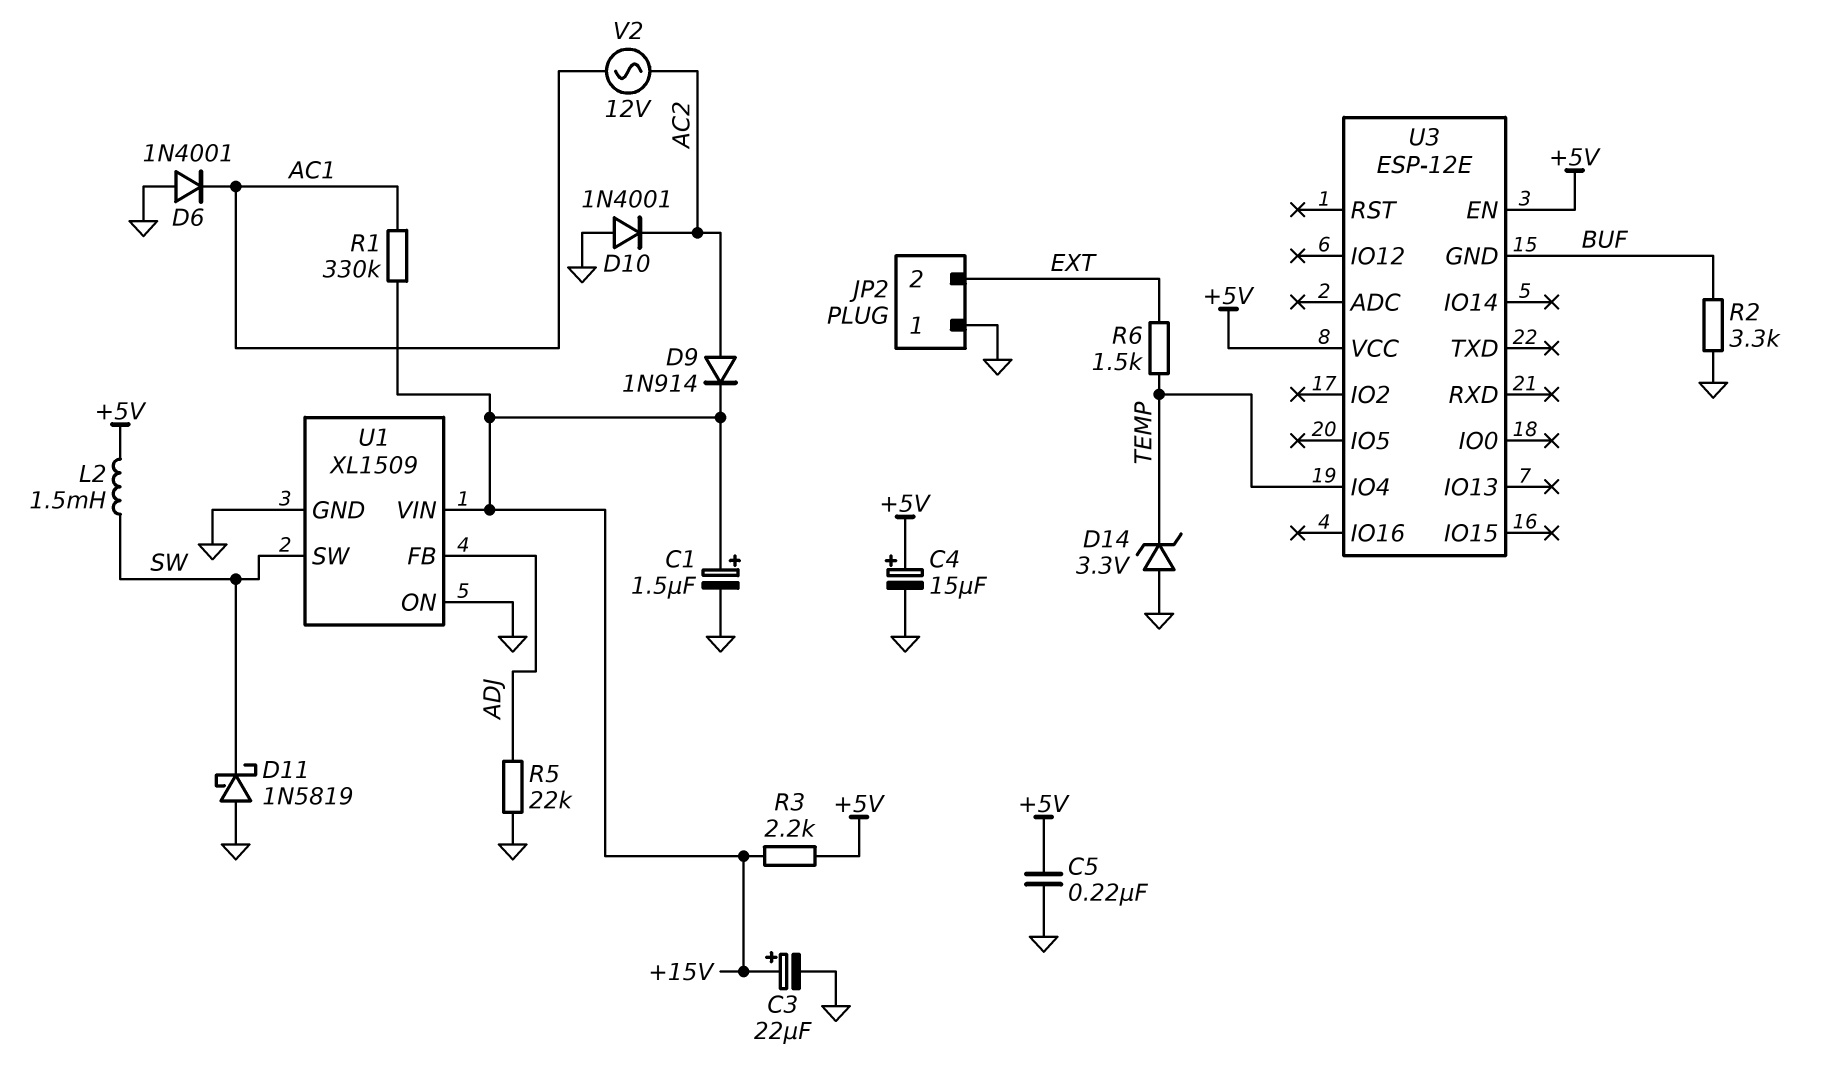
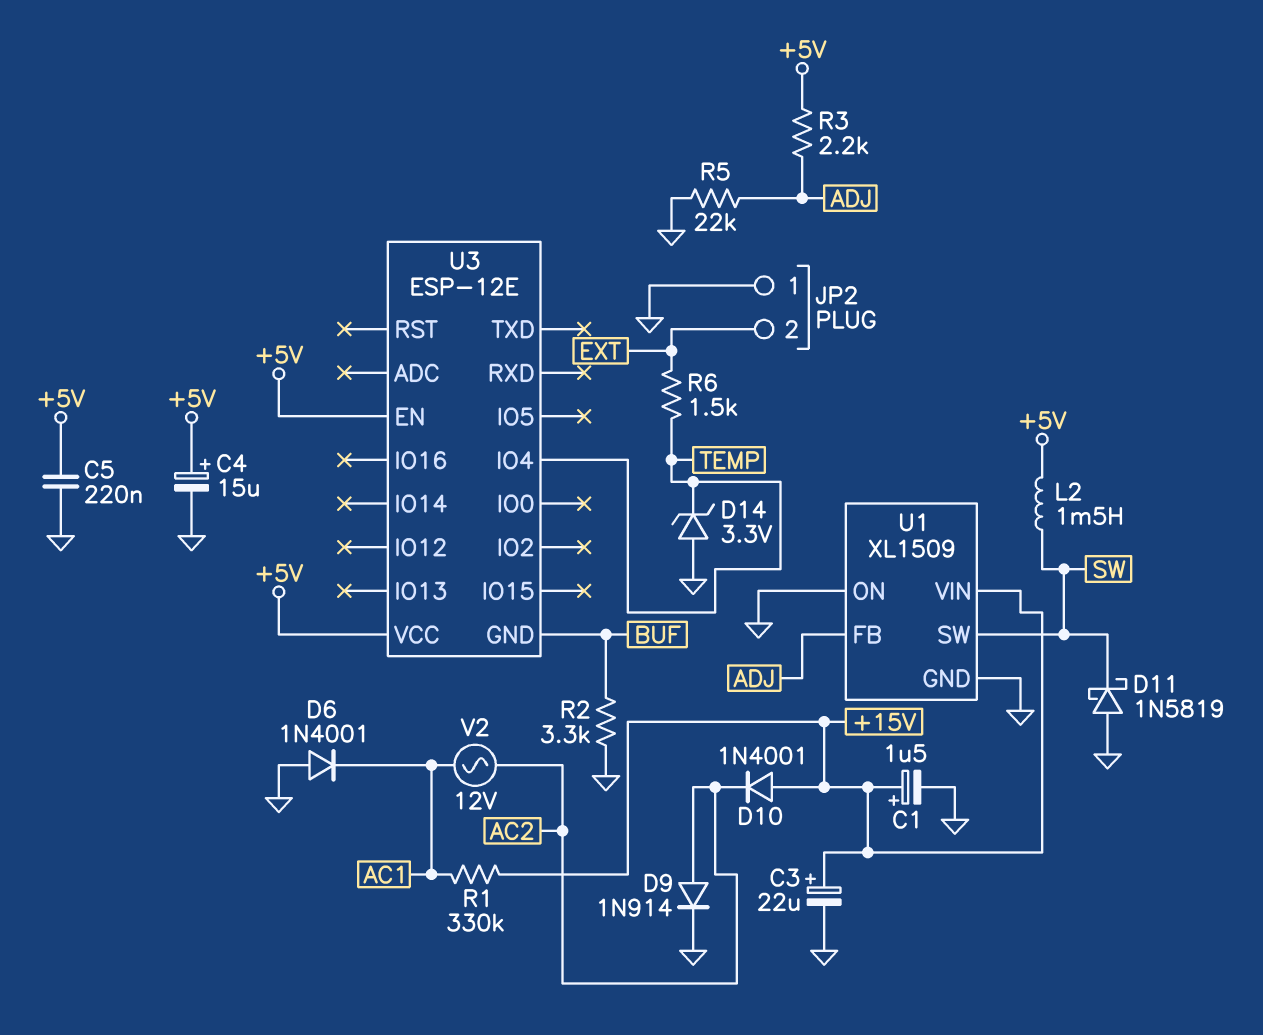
D9: diode 1N914 (A AC2, K +15V) -> diode 1N914 (A AC2, K GND)
D10: diode 1N4001 (A GND, K AC2) -> diode 1N4001 (A +15V, K AC2)
R3: 2.2k (+5V, +15V) -> 2.2k (+5V, ADJ)

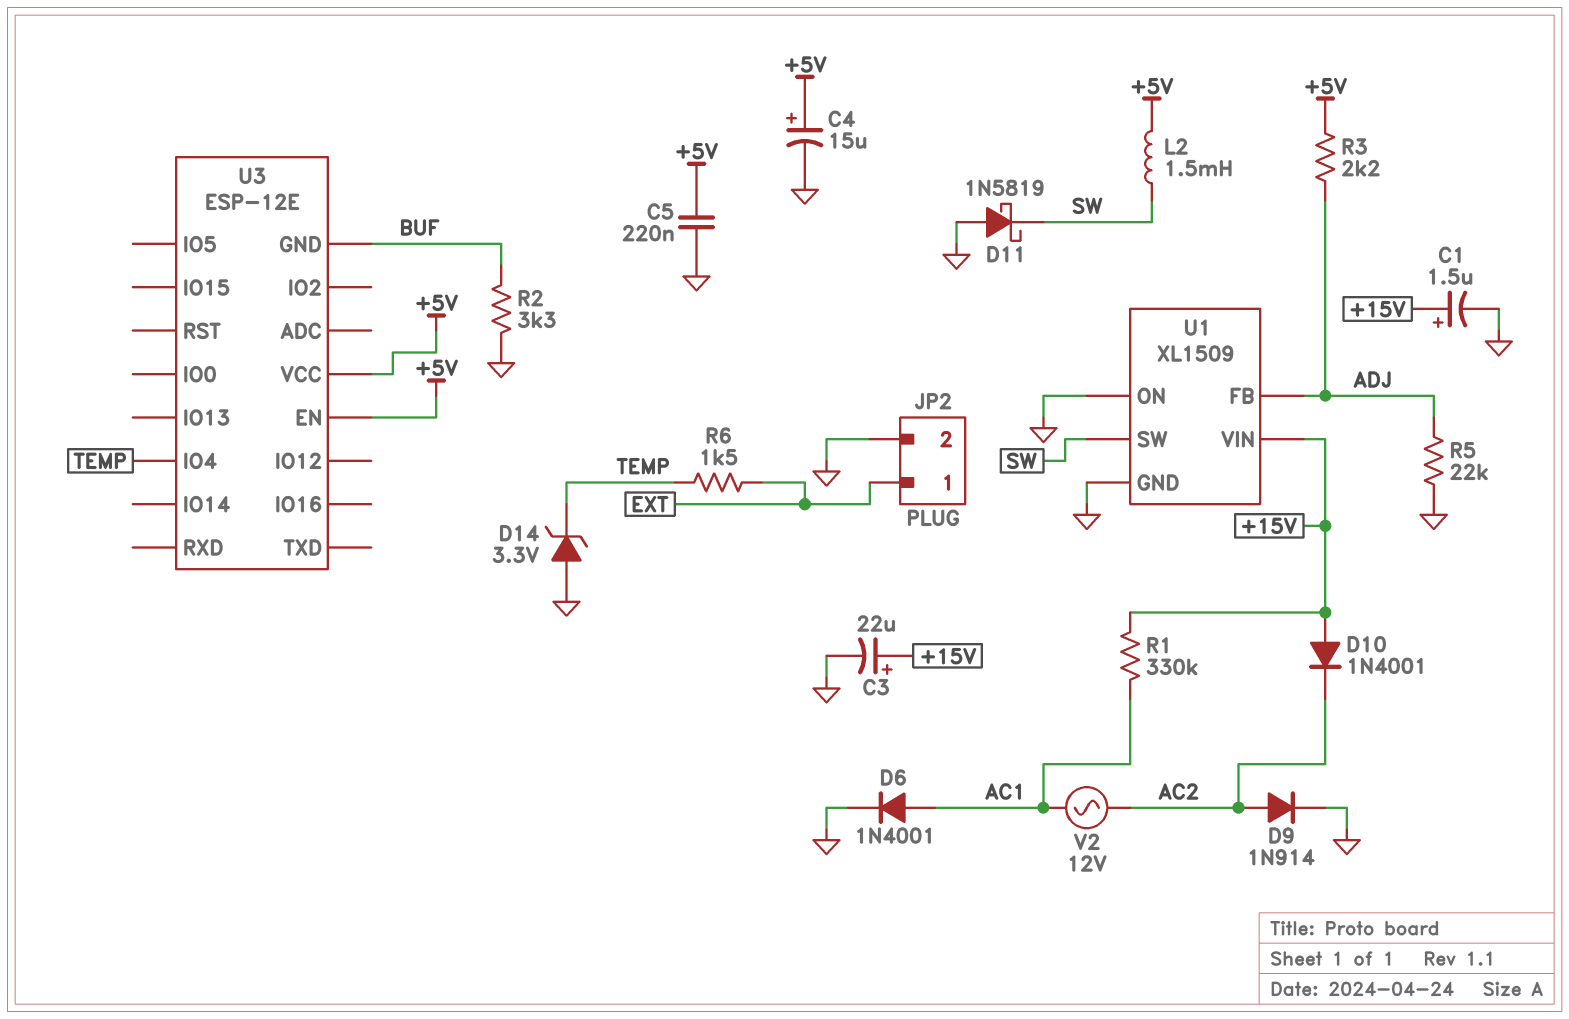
D6: diode 1N4001 (A GND, K AC1) -> diode 1N4001 (A AC1, K GND)
JP2 pin 1: GND -> EXT
JP2 pin 2: EXT -> GND

